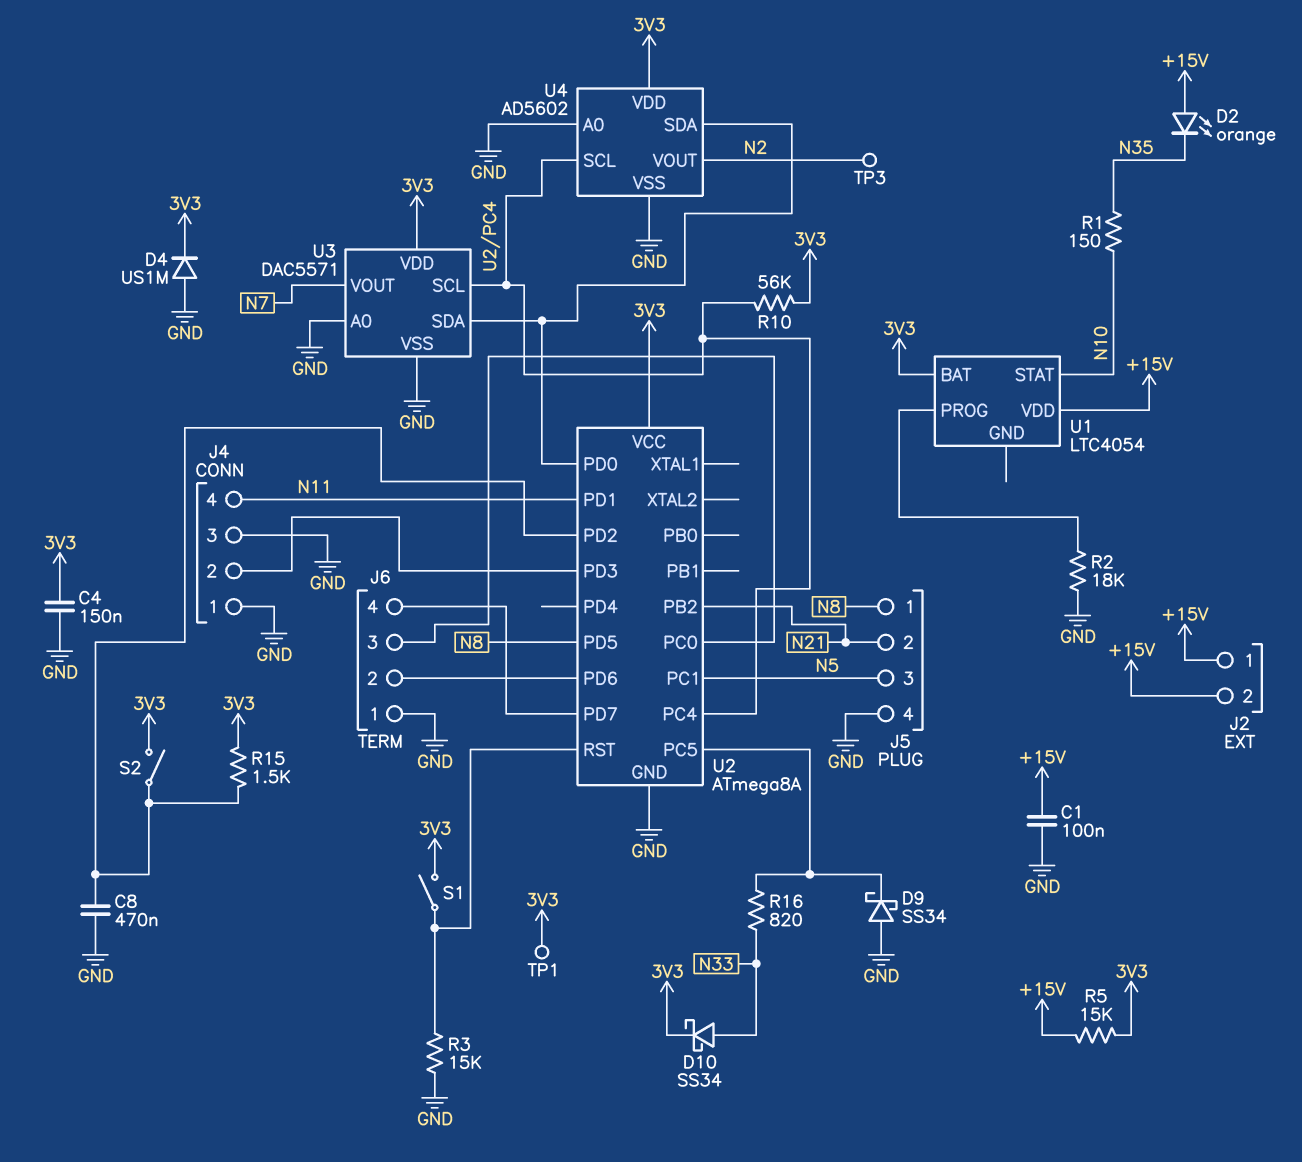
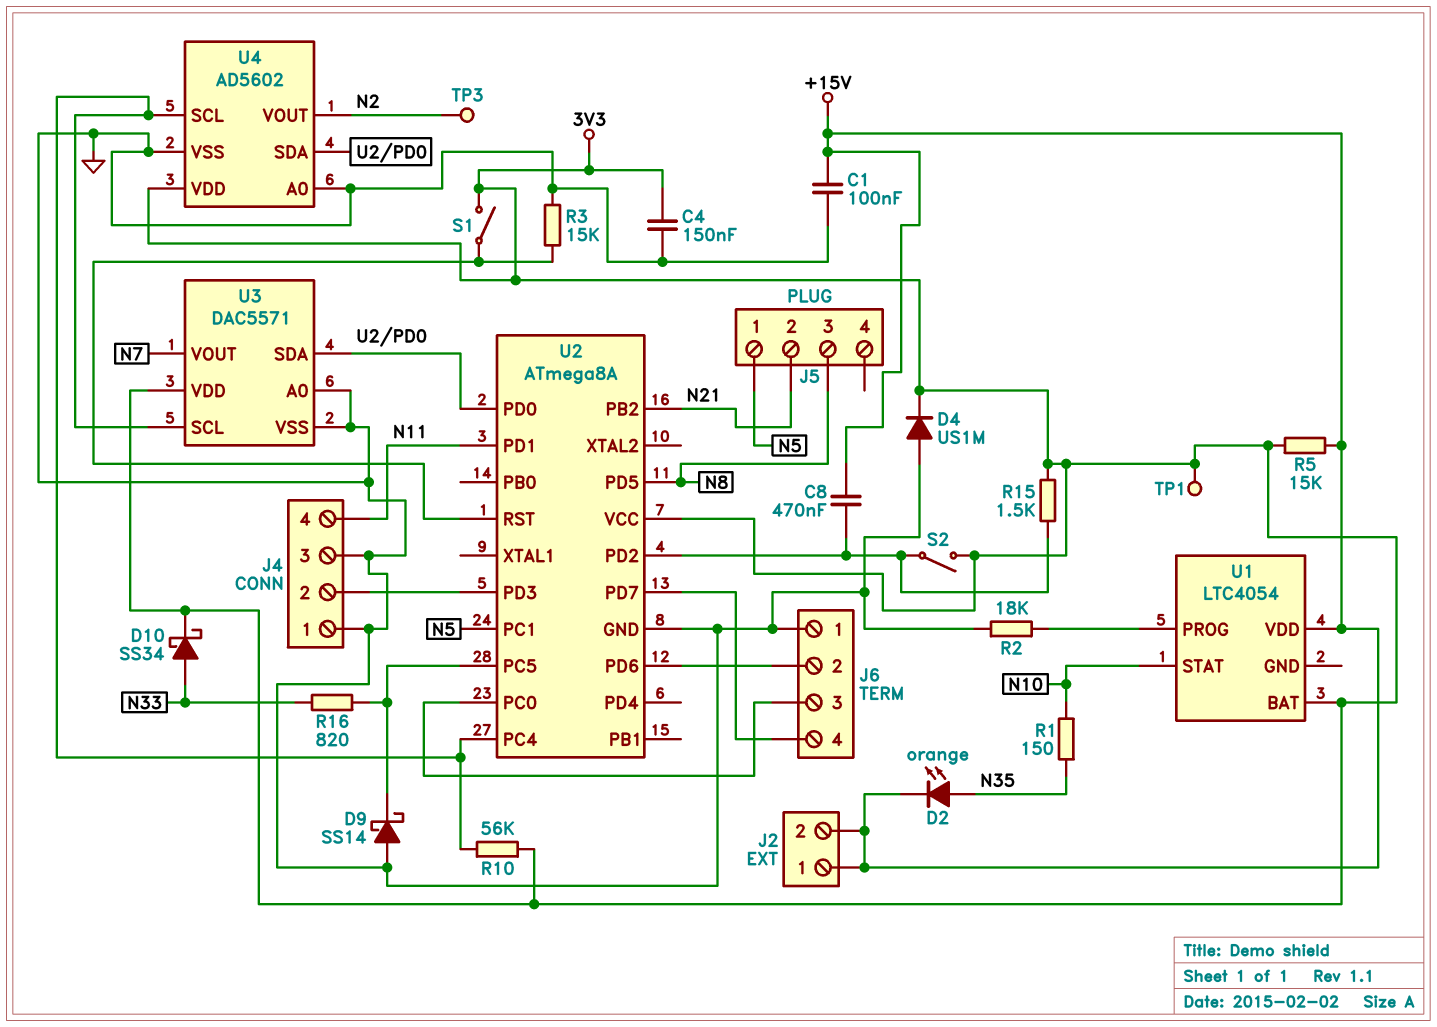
C8: 470nF (GND, U2/PD2) -> 470nF (+15V, U2/PD2)
D2: LED orange (A +15V, K N35) -> LED orange (A N35, K +15V)
D9: schottky SS34 (A GND, K U2/PC5) -> schottky SS14 (A GND, K U2/PC5)
J5 pin 1: N8 -> N5
J5 pin 3: N5 -> N8
J5 pin 4: GND -> none

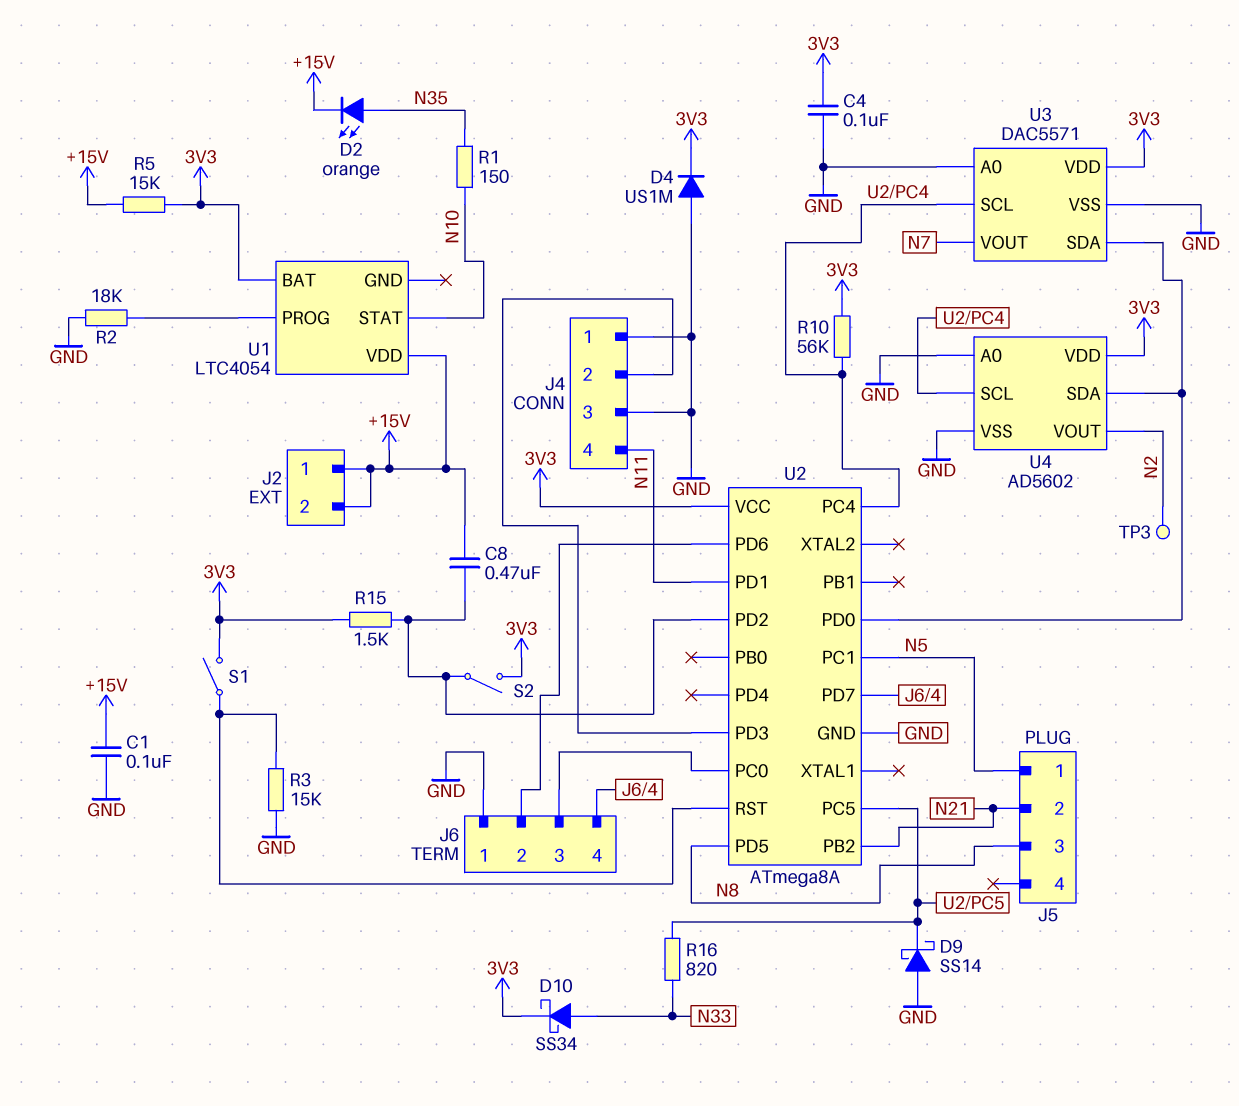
C4: 150nF (3V3, GND) -> 100nF (3V3, GND)
TP1: test point (3V3) -> none

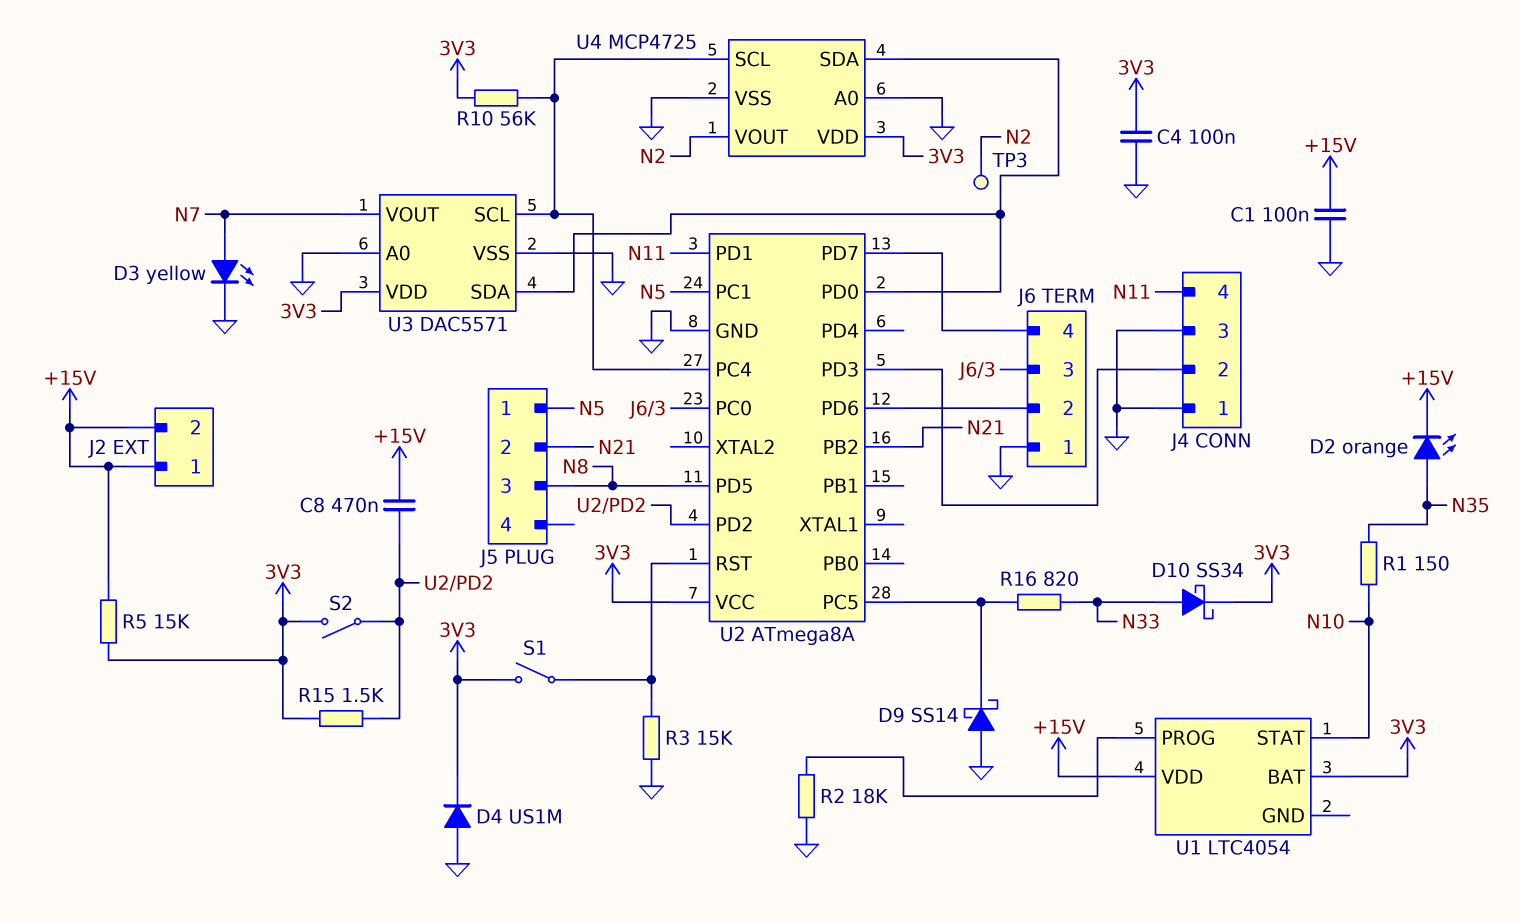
D3: none -> LED yellow (A N7, K GND)
U4: AD5602 -> MCP4725

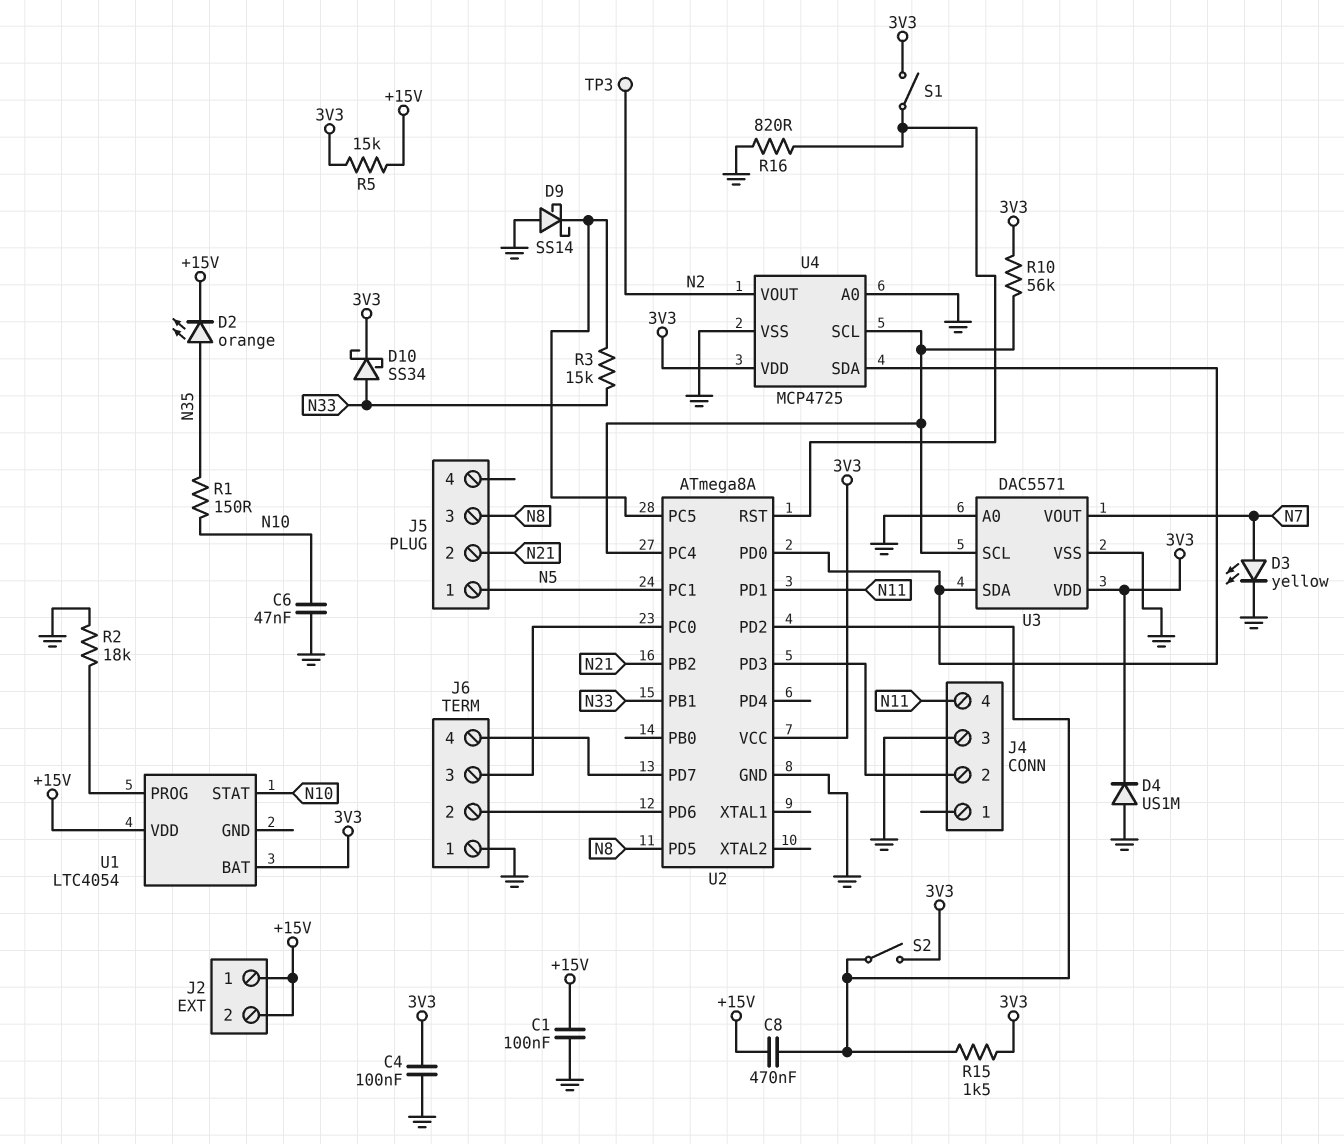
C6: none -> 47nF (GND, N10)
J4 pin 1: GND -> none
R3: 15k (GND, U2/RST) -> 15k (N33, U2/PC5)
R16: 820 (N33, U2/PC5) -> 820 (GND, U2/RST)
U2 pin PB1: none -> N33

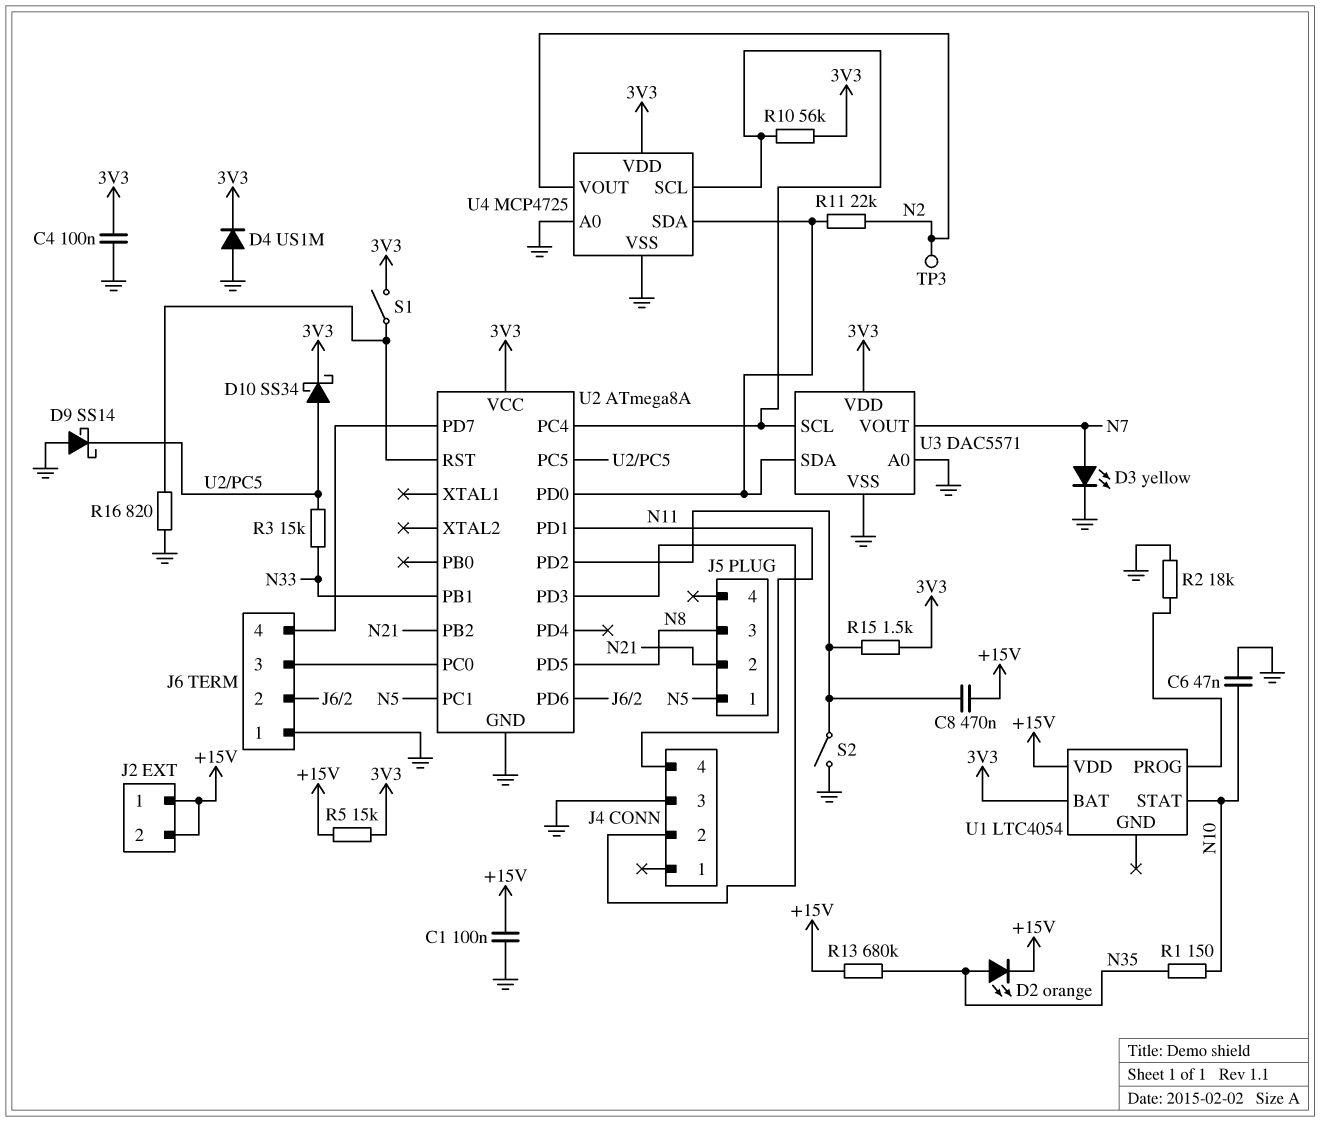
D10: schottky SS34 (A N33, K 3V3) -> schottky SS34 (A U2/PC5, K 3V3)
R11: none -> 22k (N2, U2/PD0)
R13: none -> 680k (+15V, N35)
S2: switch (3V3, U2/PD2) -> switch (GND, U2/PD2)

